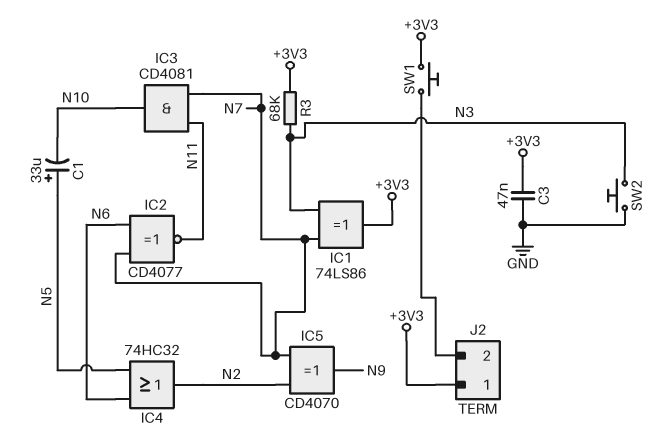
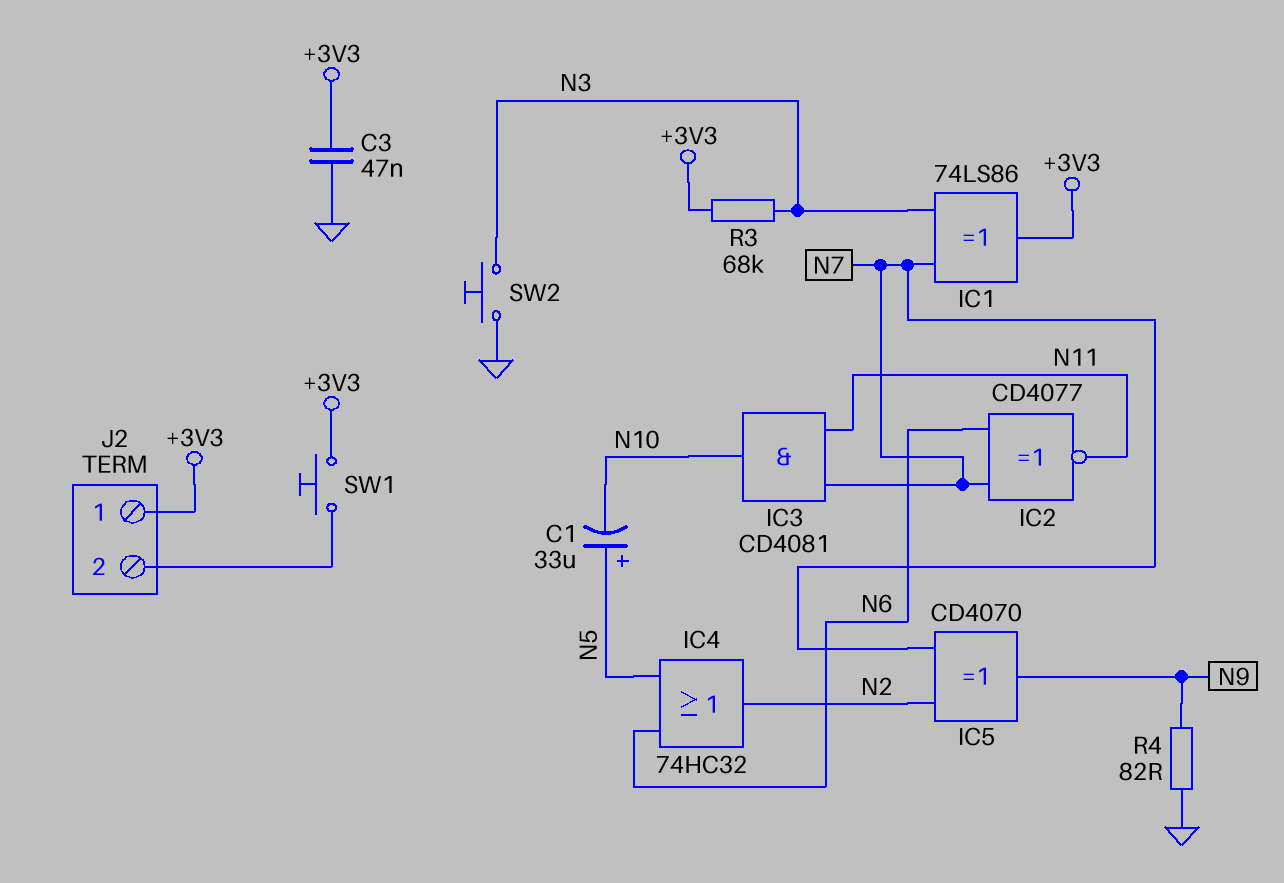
R4: none -> 82 (GND, N9)

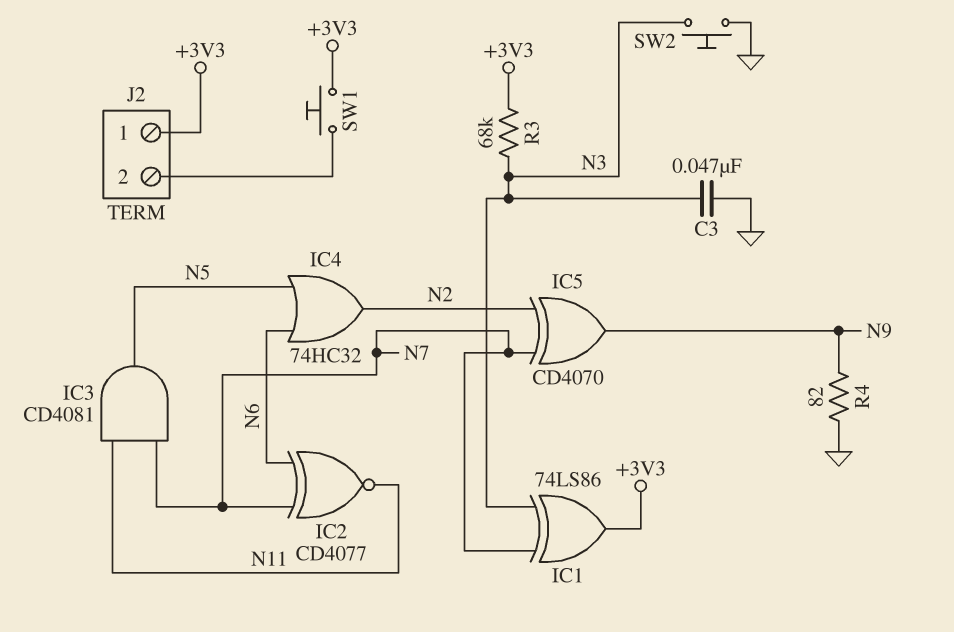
C1: 33uF (plus N5, minus N10) -> none
C3: 47nF (+3V3, GND) -> 47nF (GND, N3)
IC3: AND CD4081 (in N7, in N11, out N10) -> AND CD4081 (in N7, in N11, out N5)

